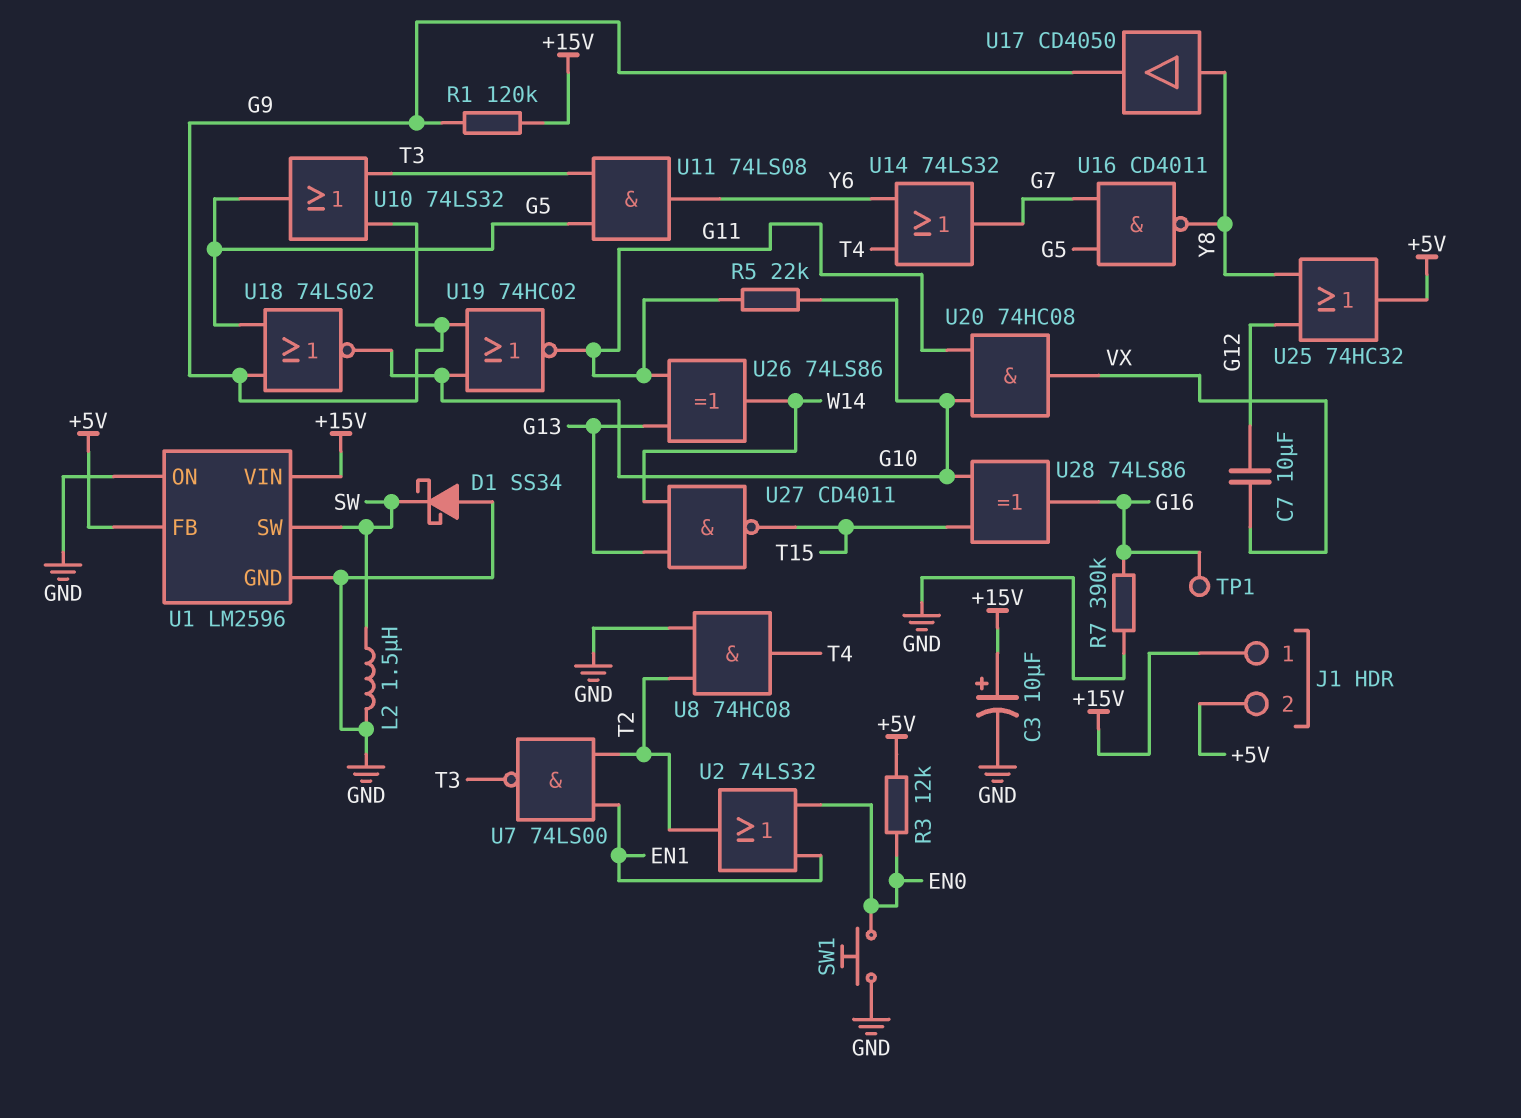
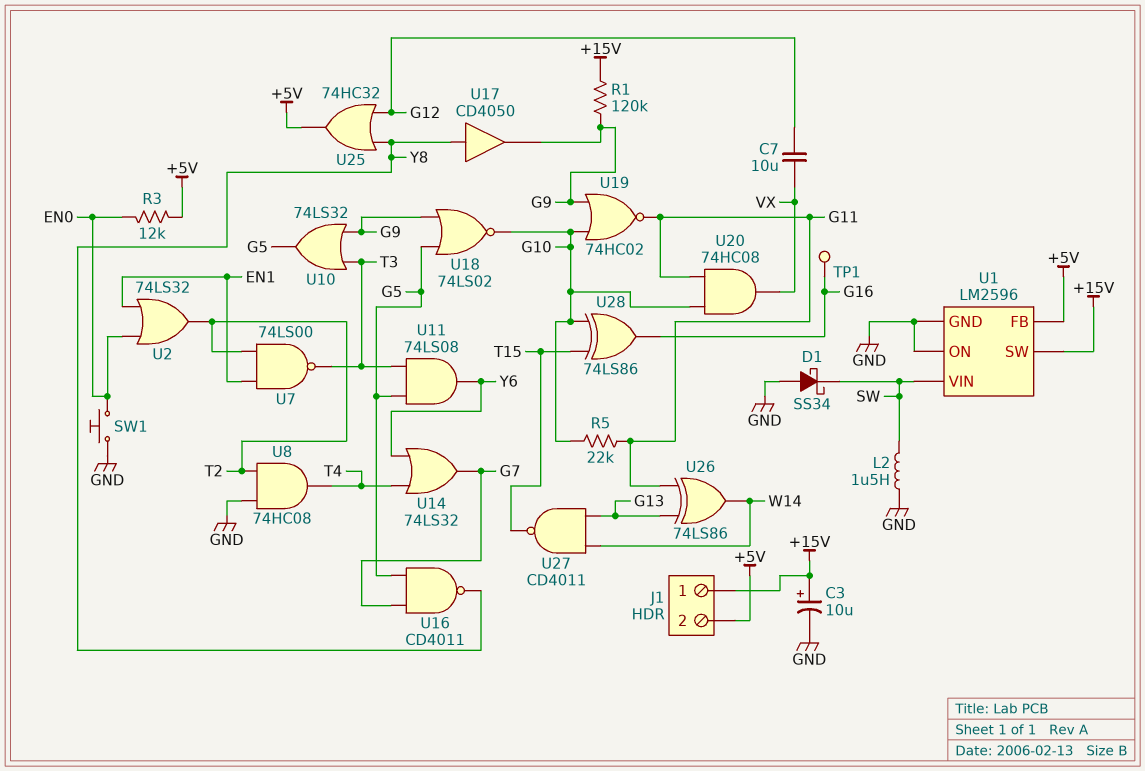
R7: 390k (G16, GND) -> none
U1 pin SW: SW -> +15V
U1 pin VIN: +15V -> SW

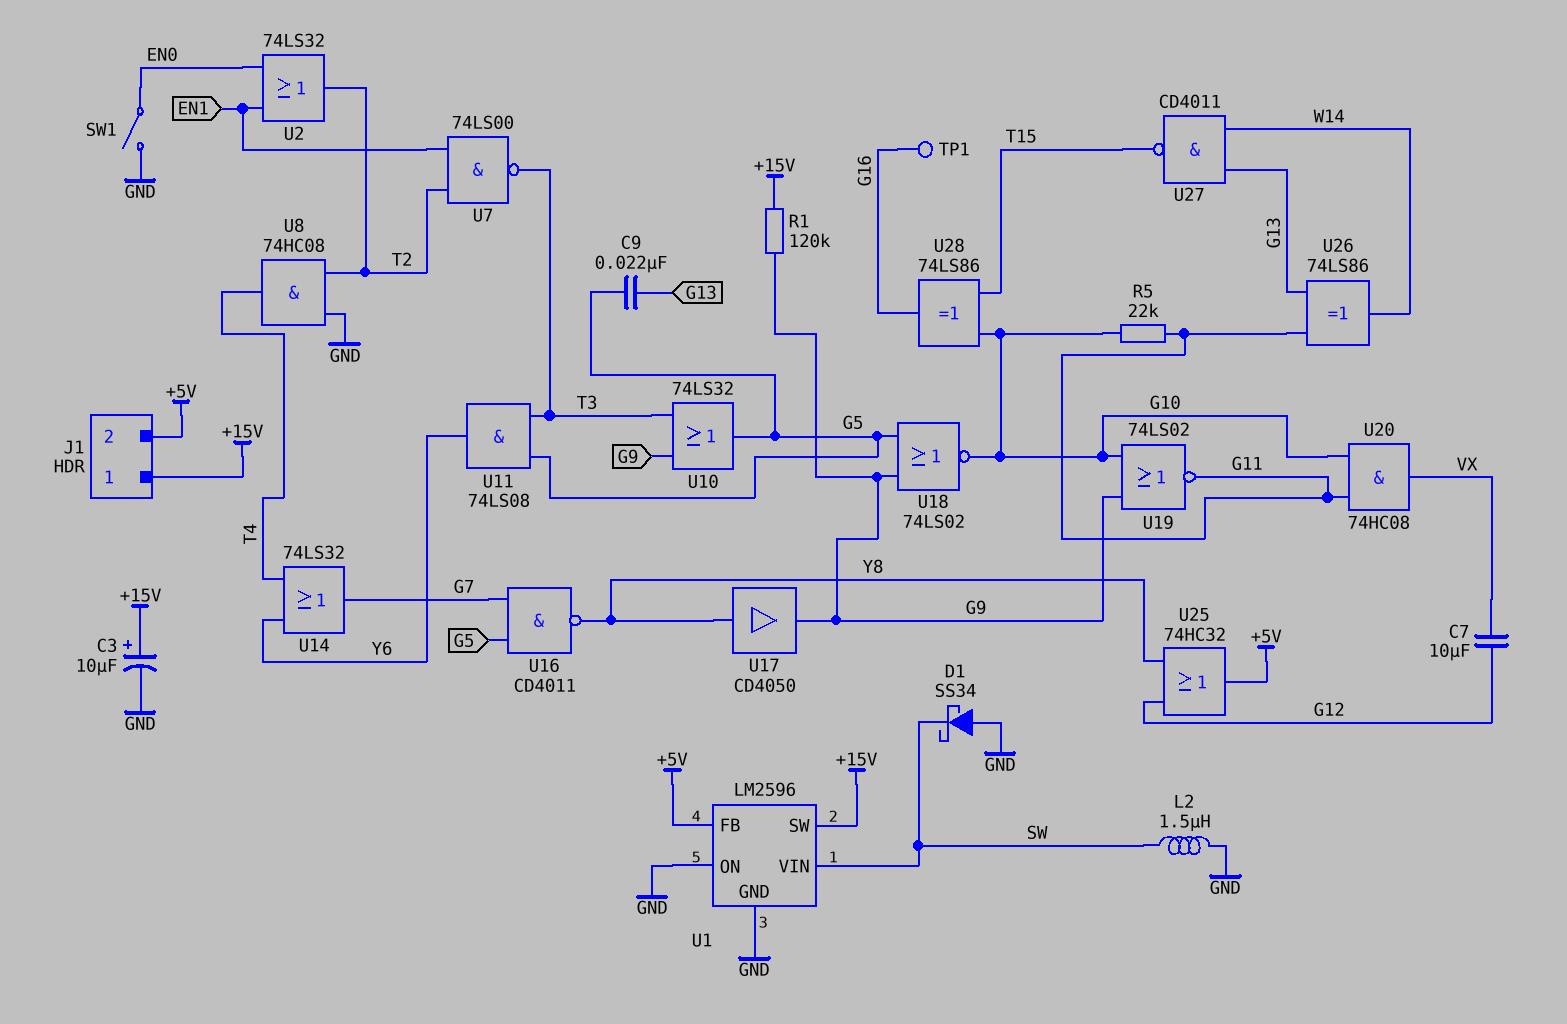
C9: none -> 22nF (G5, G13)
R3: 12k (+5V, EN0) -> none
SW1: button (EN0, GND) -> switch (EN0, GND)
U19: NOR 74HC02 (in G9, in G10, out G11) -> NOR 74LS02 (in G9, in G10, out G11)

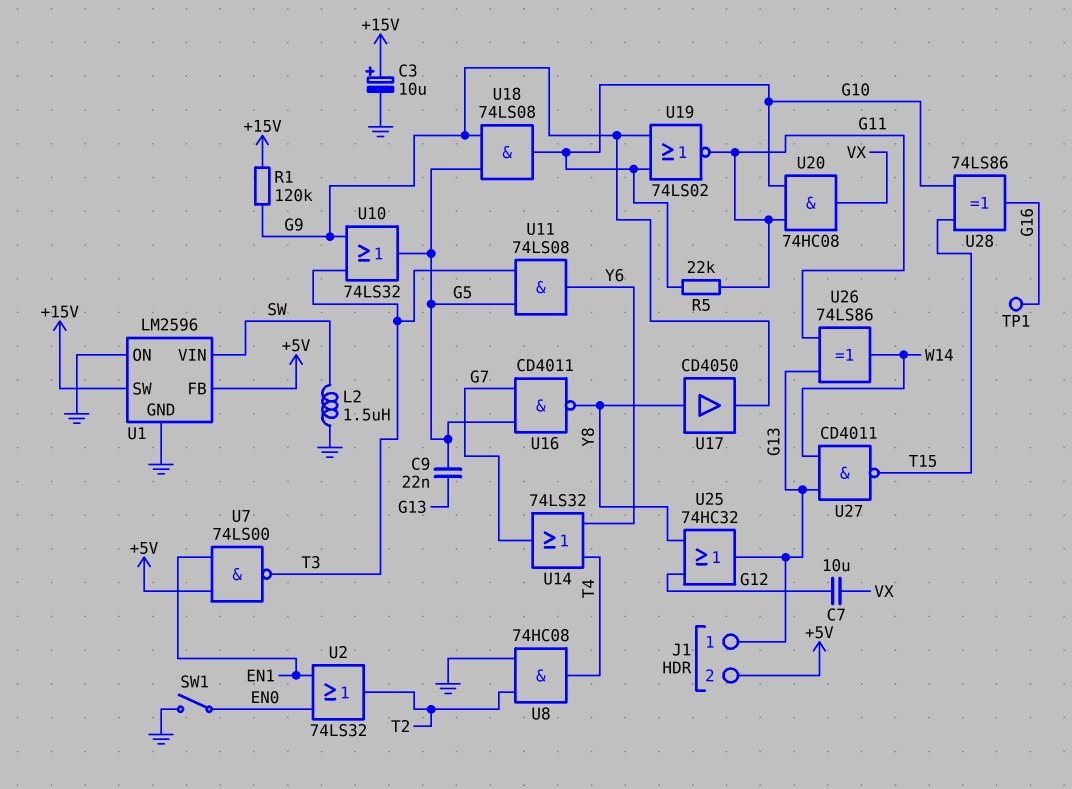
D1: schottky SS34 (A GND, K SW) -> none
J1 pin 1: +15V -> G13
U7: NAND 74LS00 (in EN1, in T2, out T3) -> NAND 74LS00 (in +5V, in EN1, out T3)
U18: NOR 74LS02 (in G5, in G9, out G10) -> AND 74LS08 (in G5, in G9, out G10)
U25: OR 74HC32 (in G12, in Y8, out +5V) -> OR 74HC32 (in G12, in Y8, out G13)

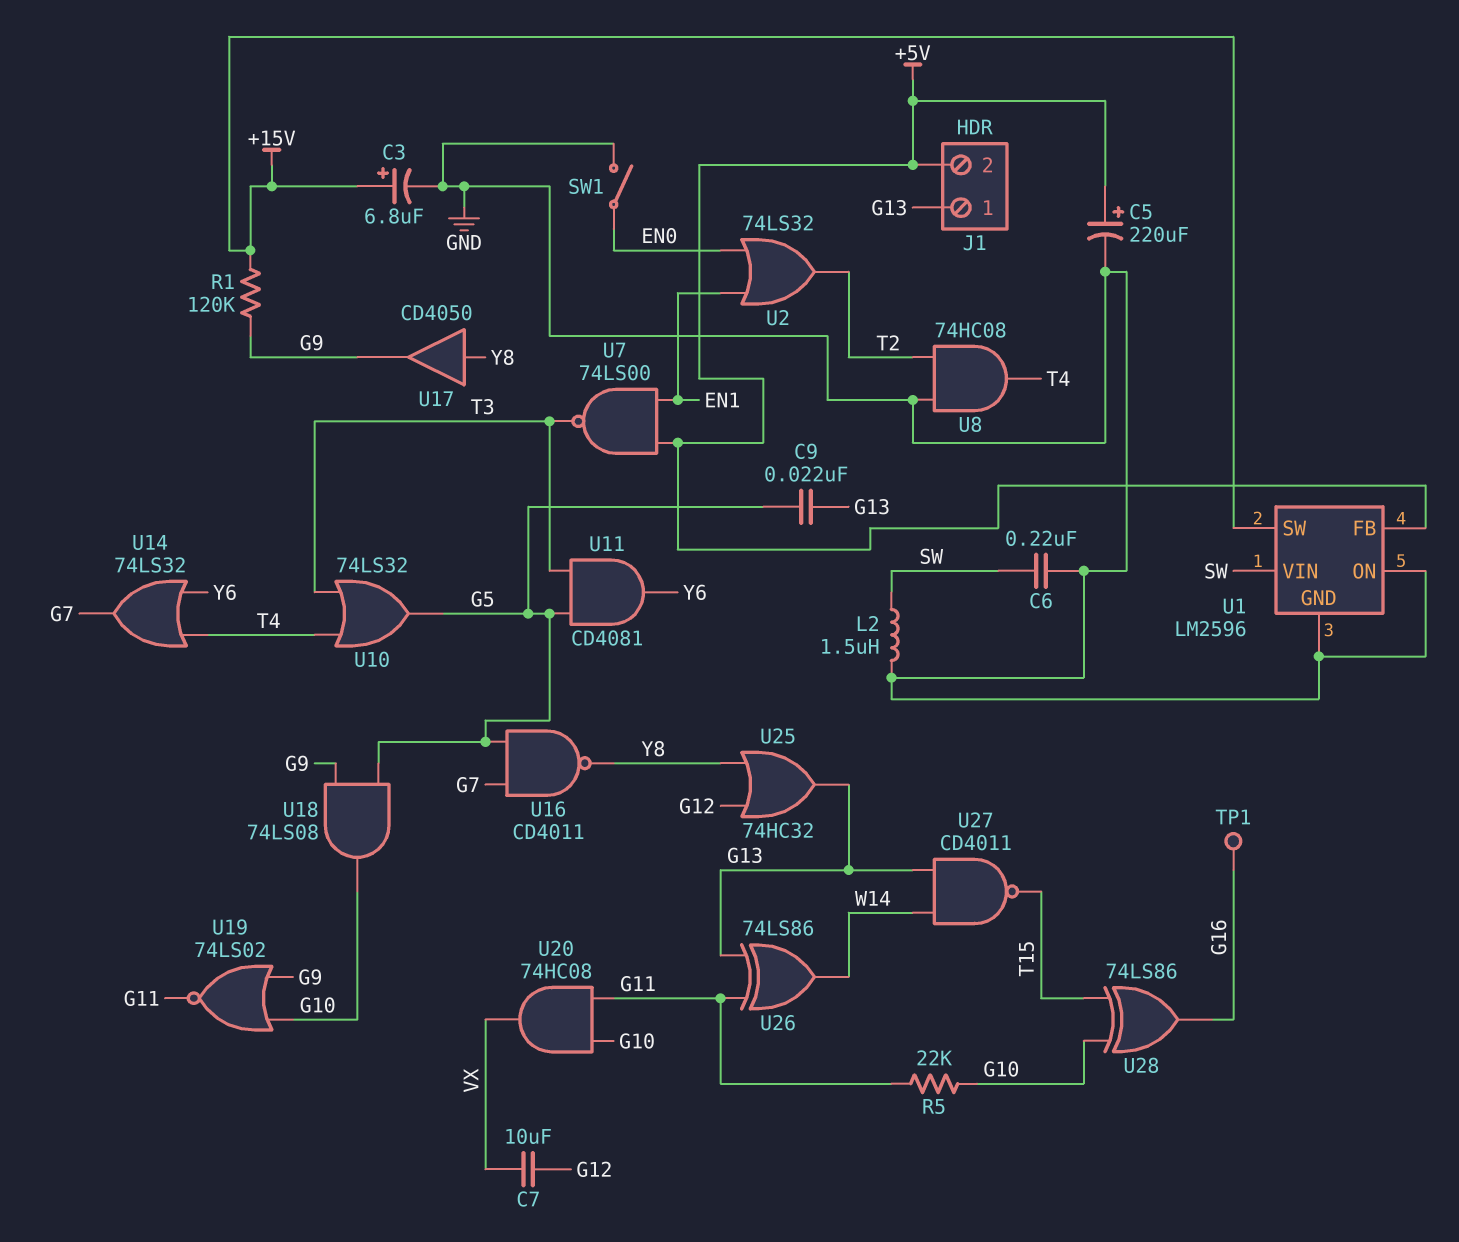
C3: 10uF (plus +15V, minus GND) -> 6.8uF (plus +15V, minus GND)
C5: none -> 220uF (plus +5V, minus GND)
C6: none -> 220nF (GND, SW)
U10: OR 74LS32 (in G9, in T3, out G5) -> OR 74LS32 (in T3, in T4, out G5)
U11: AND 74LS08 (in G5, in T3, out Y6) -> AND CD4081 (in G5, in T3, out Y6)

